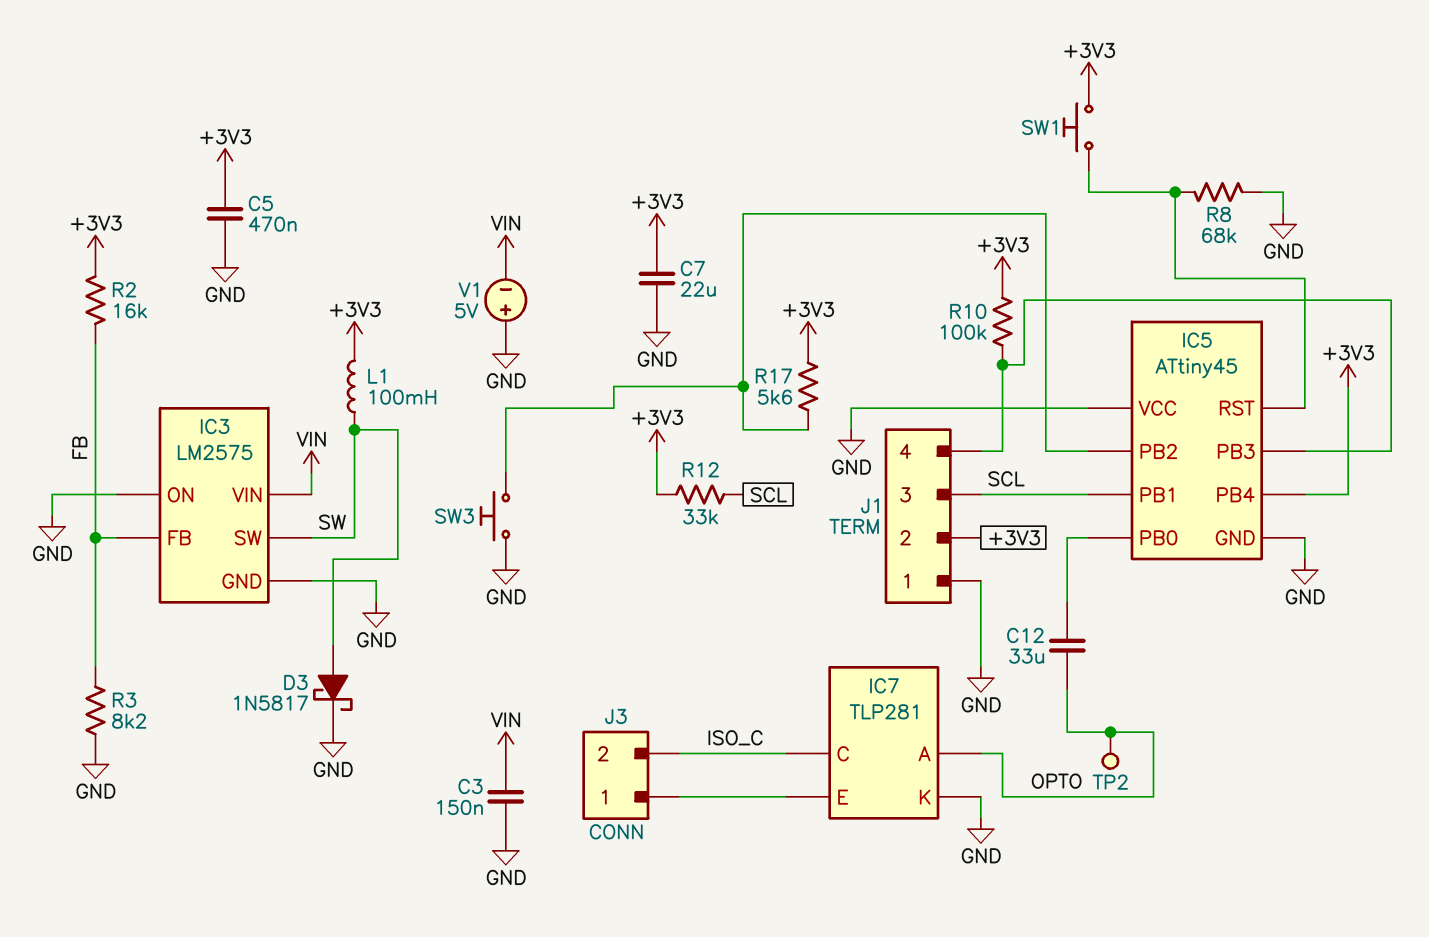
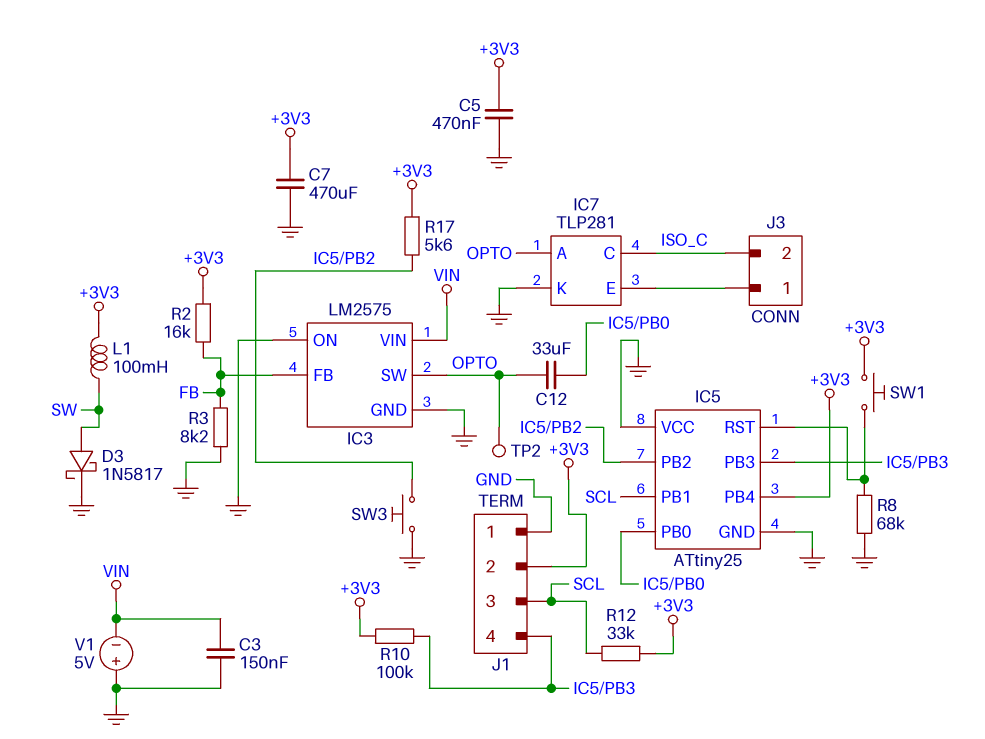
C7: 22uF (+3V3, GND) -> 470uF (+3V3, GND)
IC3 pin SW: SW -> OPTO
IC5: ATtiny45 -> ATtiny25

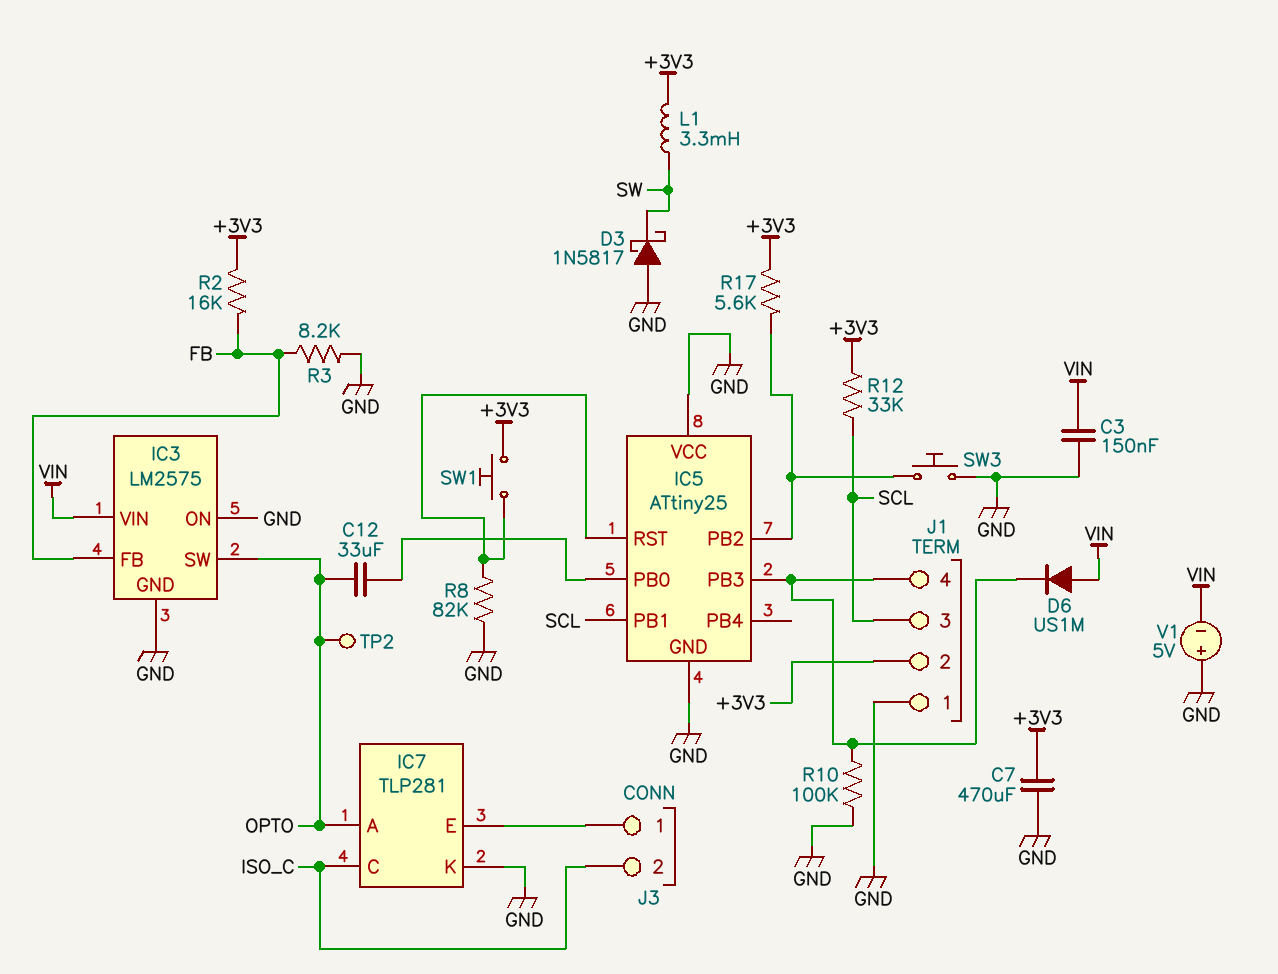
C5: 470nF (+3V3, GND) -> none
D3: schottky 1N5817 (A SW, K GND) -> schottky 1N5817 (A GND, K SW)
D6: none -> diode US1M (A VIN, K IC5/PB3)
IC5 pin PB4: +3V3 -> none
L1: 100mH (+3V3, SW) -> 3.3mH (+3V3, SW)
R8: 68k (GND, IC5/RST) -> 82k (GND, IC5/RST)
R10: 100k (+3V3, IC5/PB3) -> 100k (GND, IC5/PB3)

